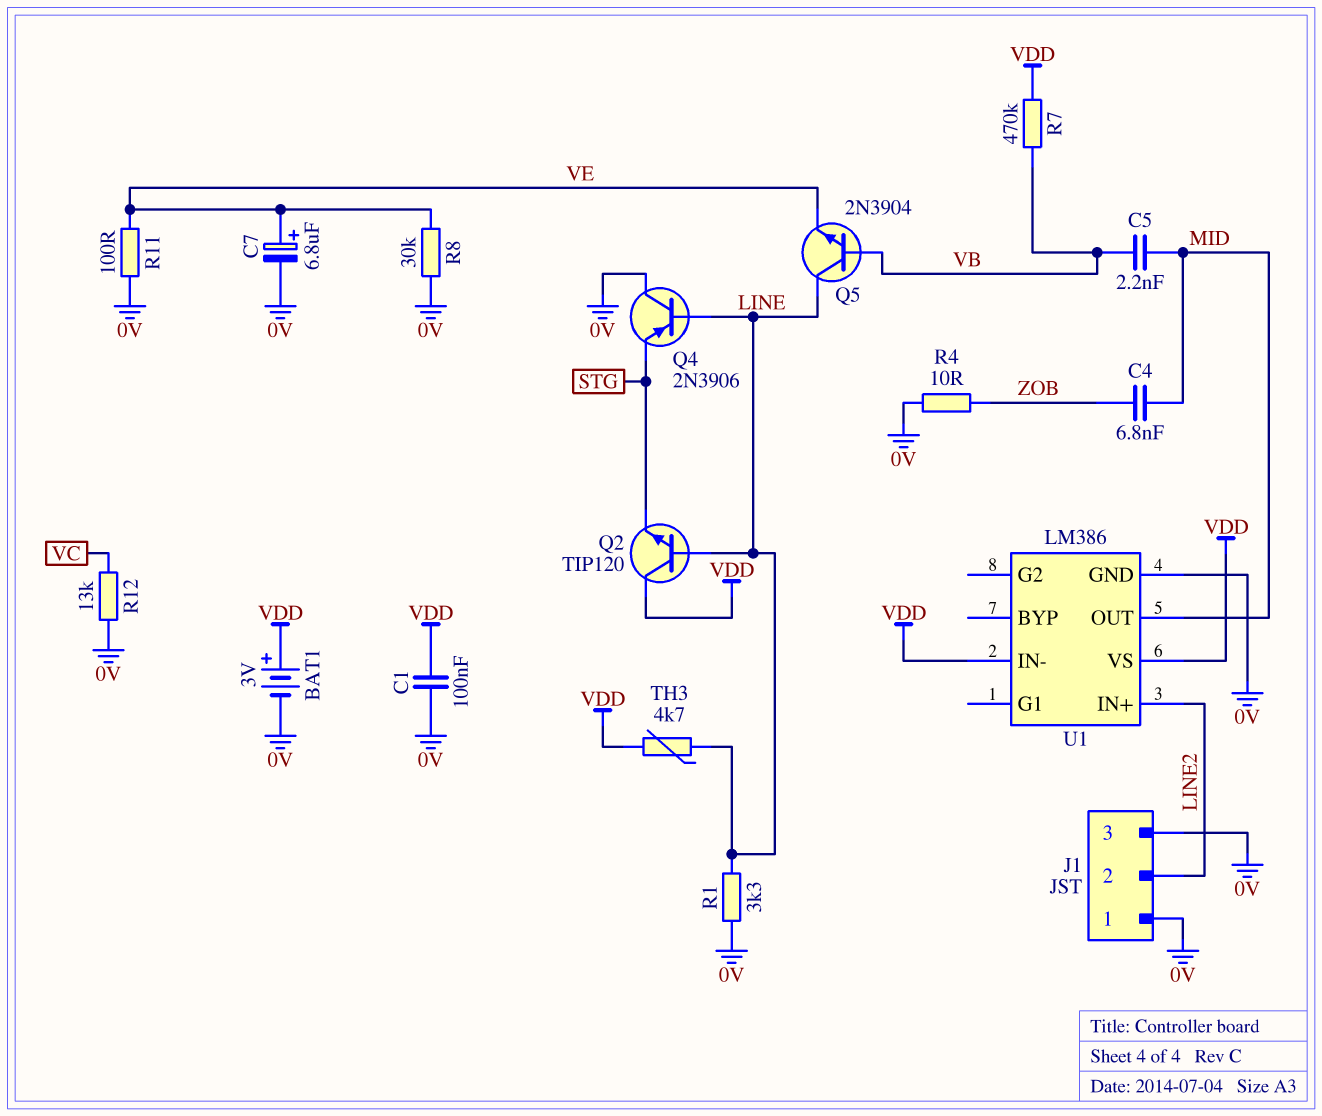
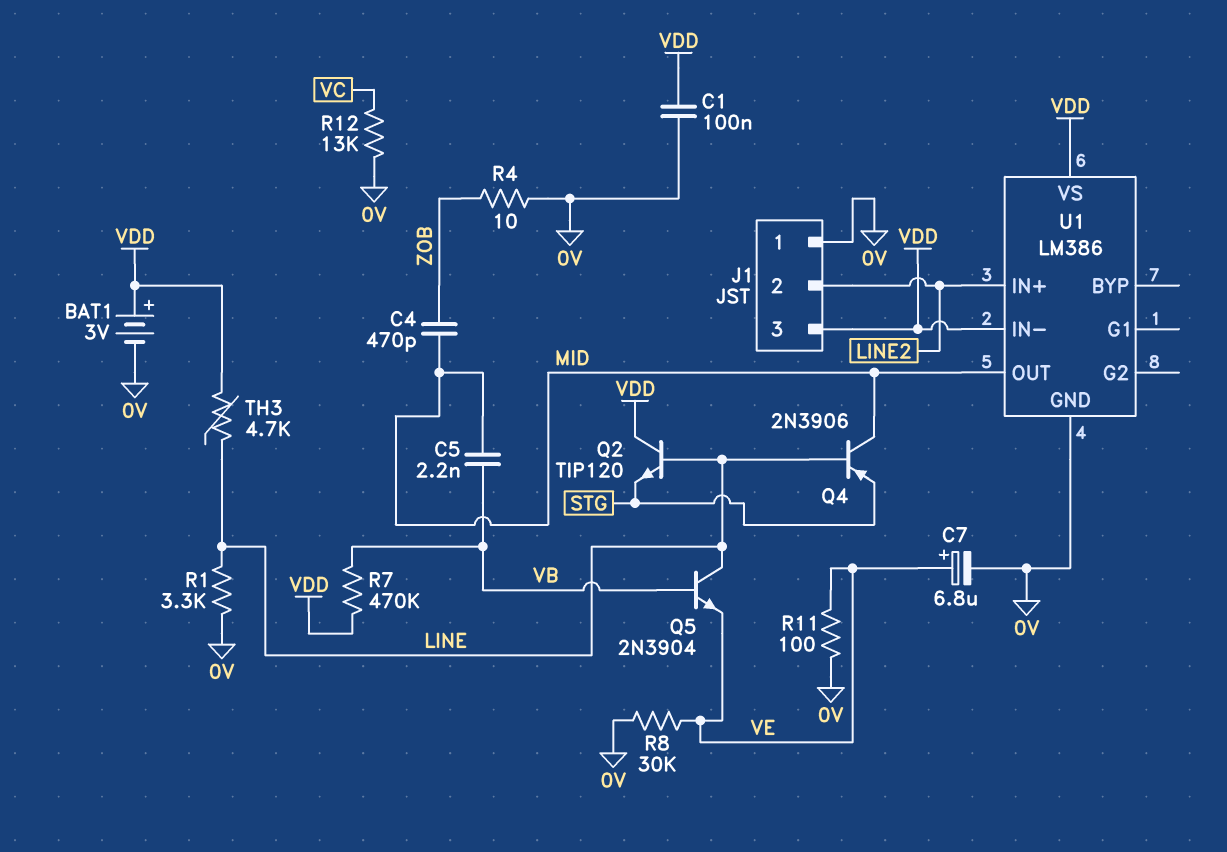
C4: 6.8nF (MID, ZOB) -> 470pF (MID, ZOB)
J1 pin 3: 0V -> VDD
Q4: PNP 2N3906 (B LINE, C 0V, E STG) -> PNP 2N3906 (B LINE, C MID, E STG)

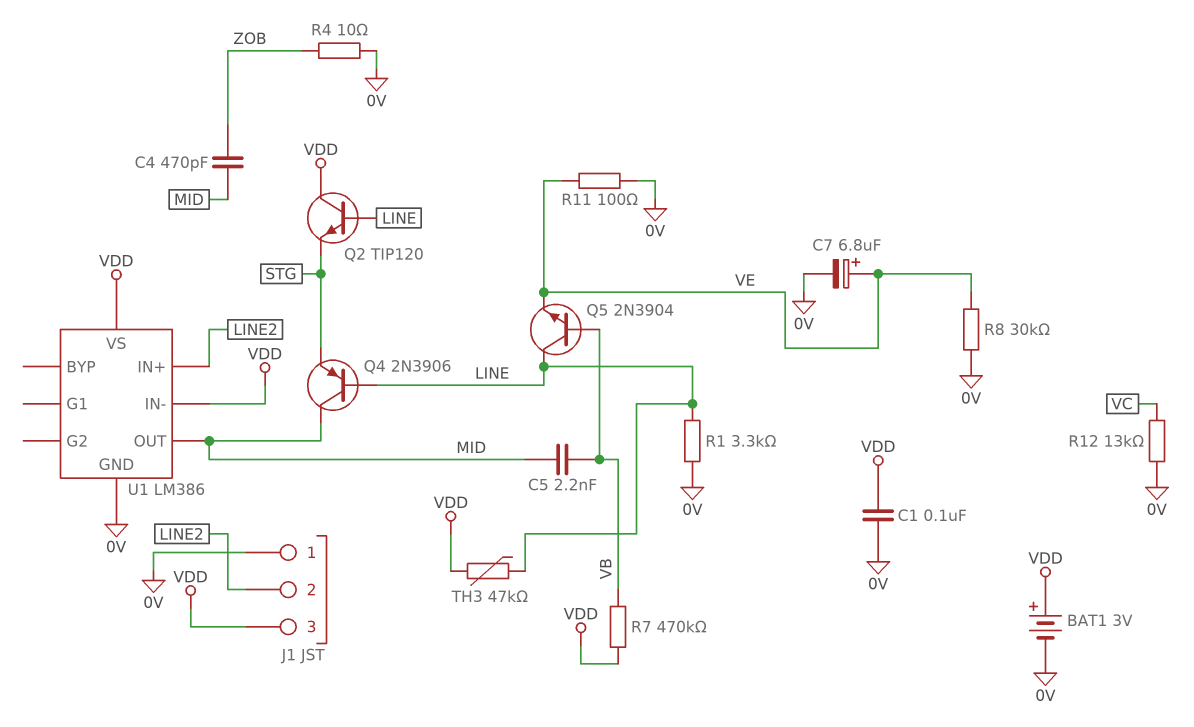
TH3: 4.7k (LINE, VDD) -> 47k (LINE, VDD)

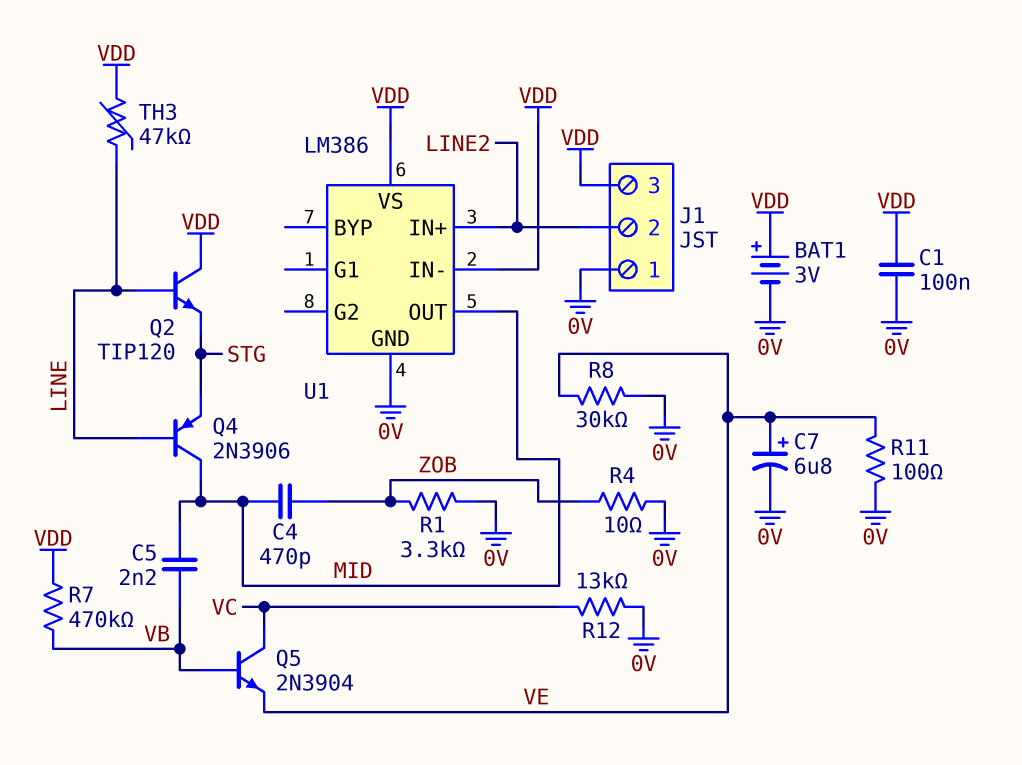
Q5: NPN 2N3904 (B VB, C LINE, E VE) -> NPN 2N3904 (B VB, C VC, E VE)
R1: 3.3k (0V, LINE) -> 3.3k (0V, ZOB)

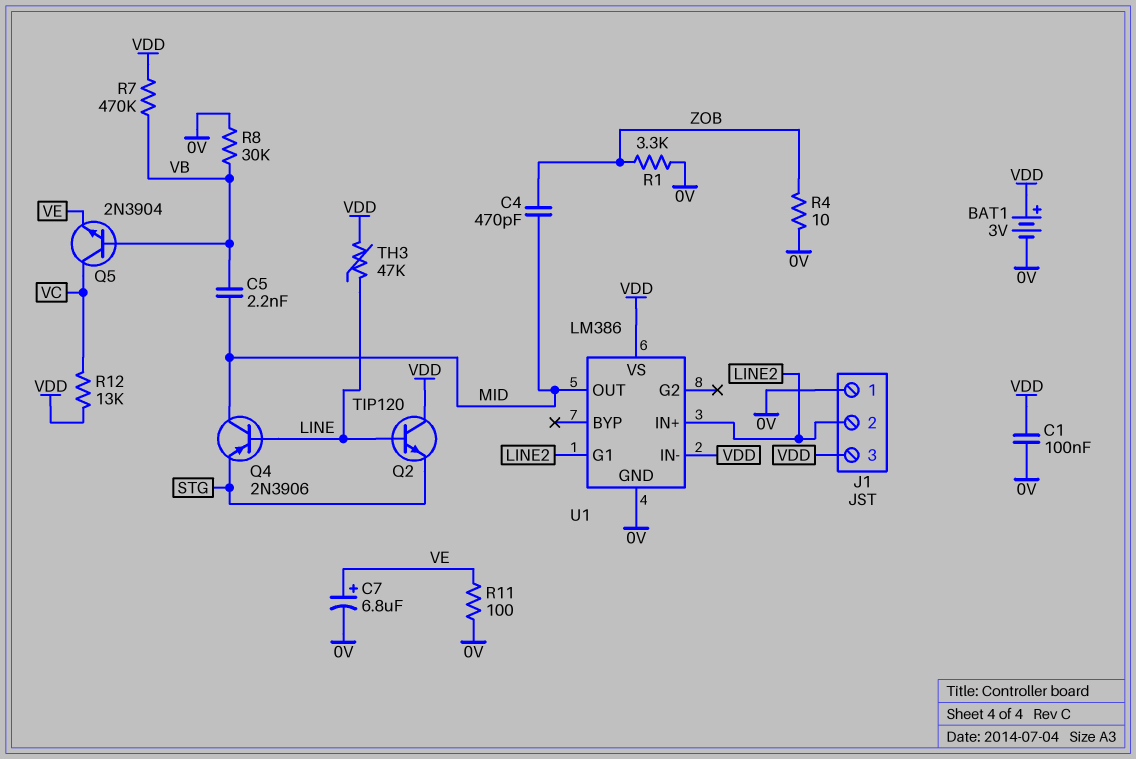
R8: 30k (0V, VE) -> 30k (0V, VB)
R12: 13k (0V, VC) -> 13k (VC, VDD)
U1 pin G1: none -> LINE2

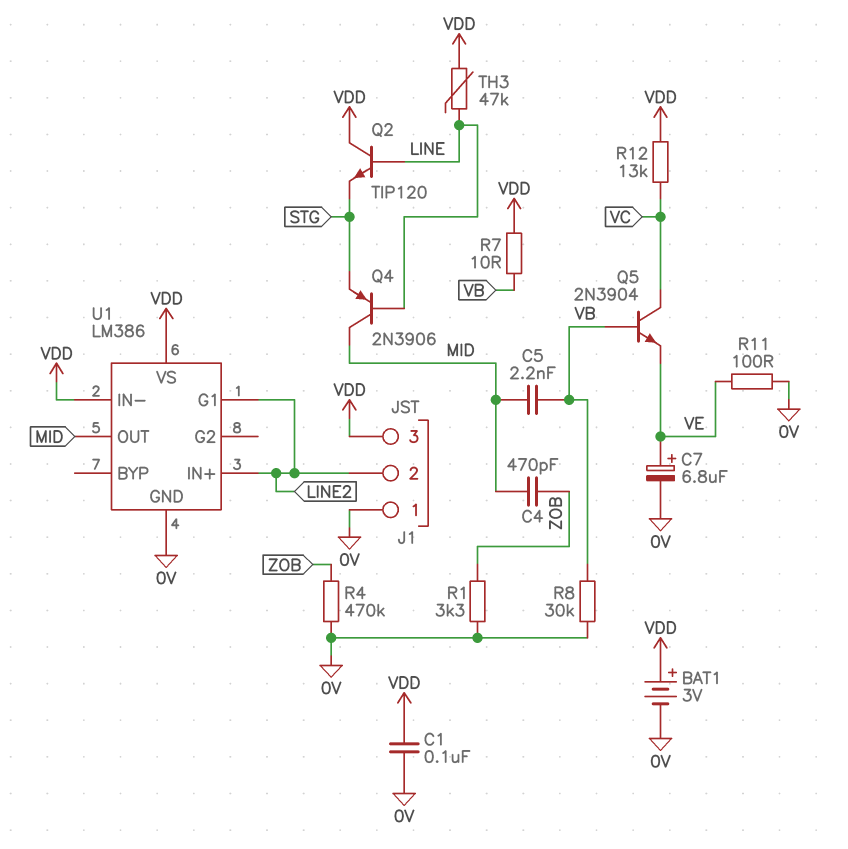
R4: 10 (0V, ZOB) -> 470k (0V, ZOB)
R7: 470k (VB, VDD) -> 10 (VB, VDD)

